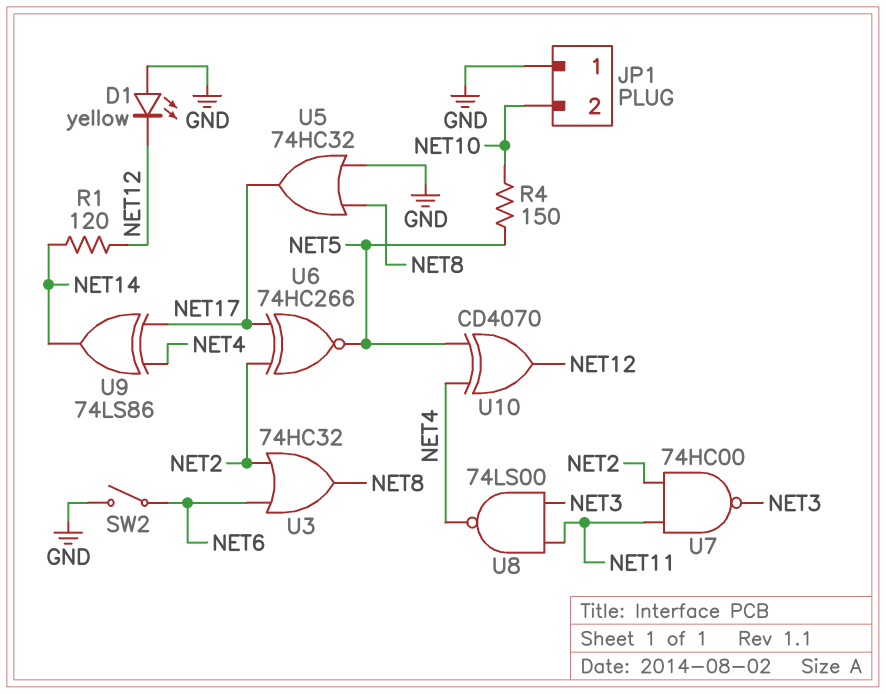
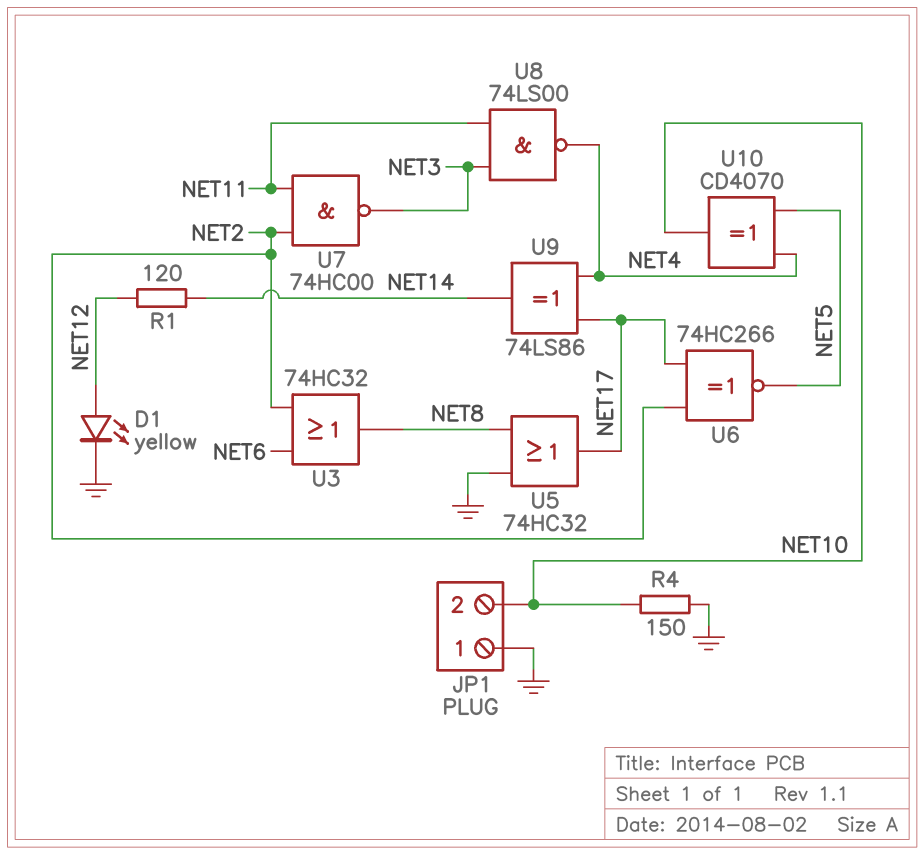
D1: LED yellow (A GND, K NET12) -> LED yellow (A NET12, K GND)
R4: 150 (NET5, NET10) -> 150 (GND, NET10)
SW2: switch (GND, NET6) -> none
U10: XOR CD4070 (in NET4, in NET5, out NET12) -> XOR CD4070 (in NET4, in NET5, out NET10)

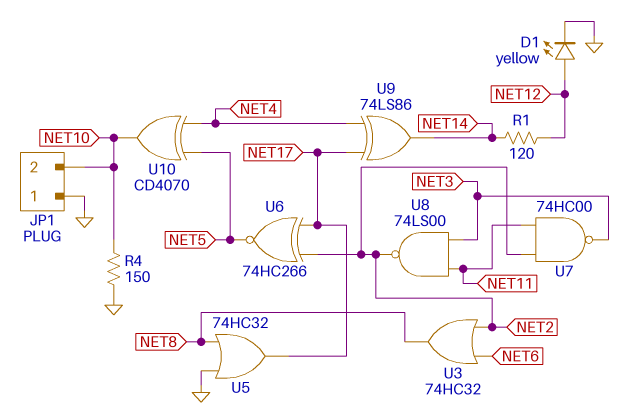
U8: NAND 74LS00 (in NET3, in NET11, out NET4) -> NAND 74LS00 (in NET3, in NET11, out NET2)

